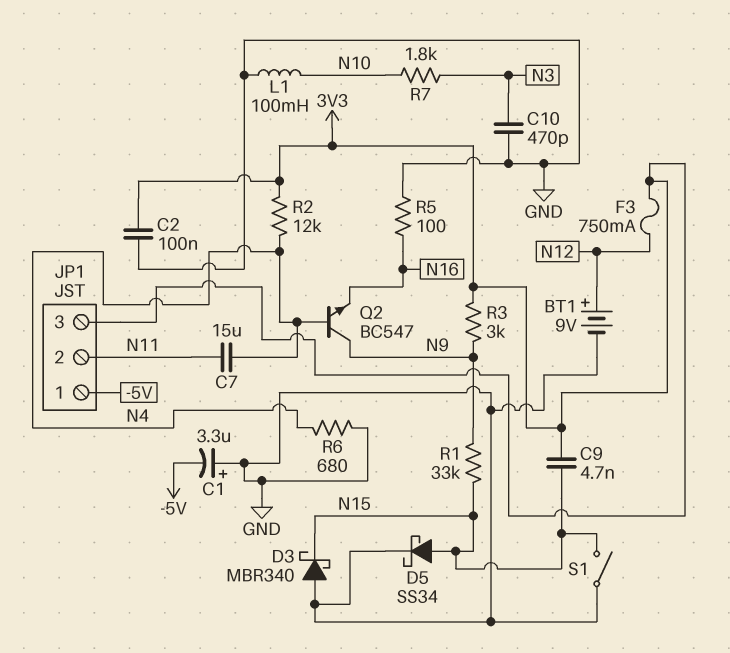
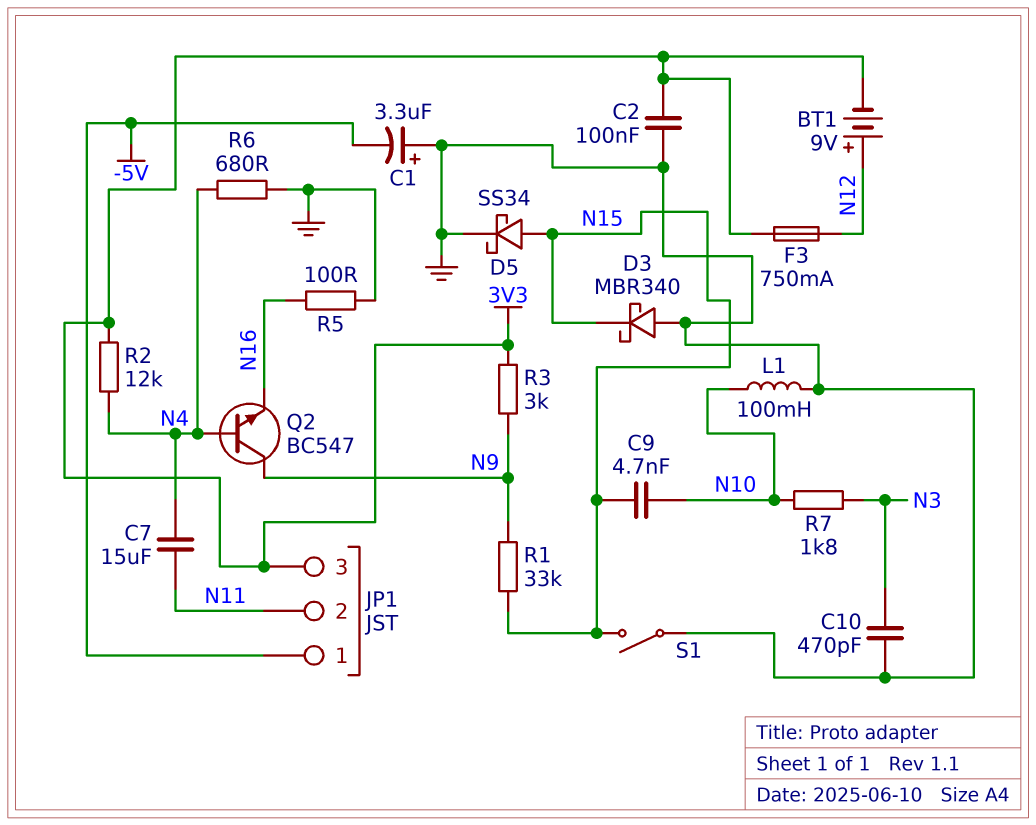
BT1: 9V (plus N12, minus GND) -> 9V (plus N12, minus 3V3)
C9: 4.7nF (3V3, N15) -> 4.7nF (N10, N15)

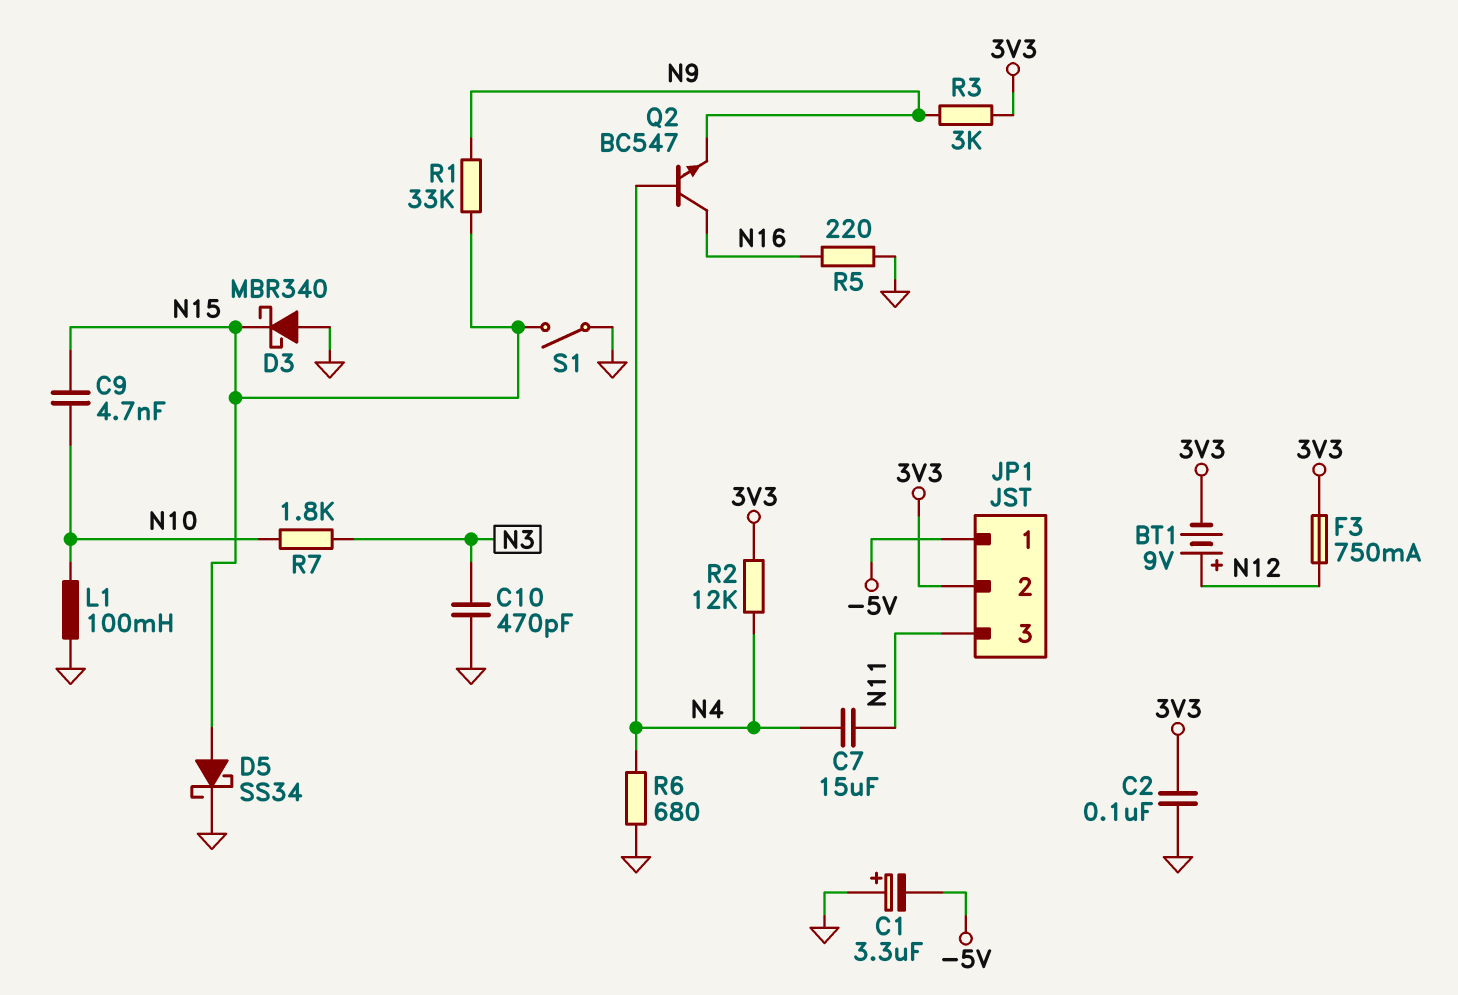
JP1 pin 2: N11 -> 3V3
JP1 pin 3: 3V3 -> N11
Q2: NPN BC547 (B N4, C N9, E N16) -> NPN BC547 (B N4, C N16, E N9)
R5: 100 (GND, N16) -> 220 (GND, N16)

